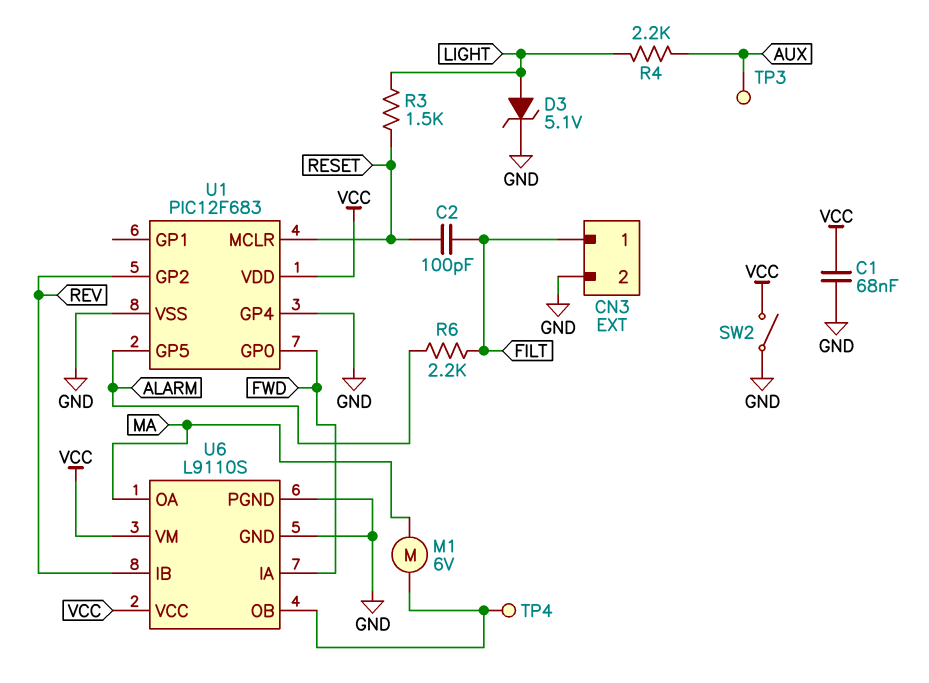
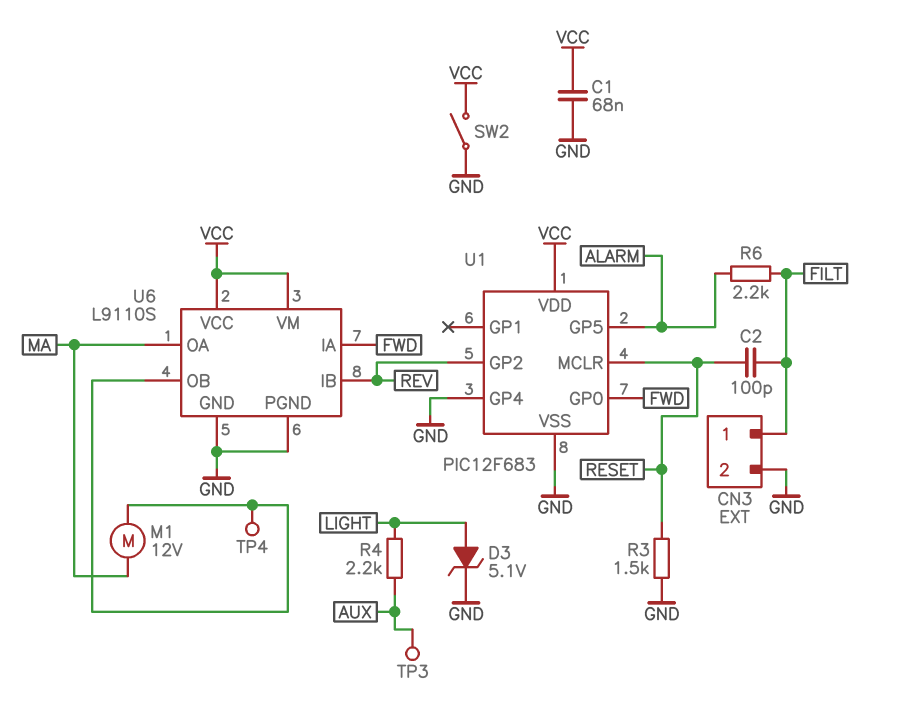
M1: motor 6V (MA, U6/OB) -> motor 12V (MA, U6/OB)
R3: 1.5k (LIGHT, RESET) -> 1.5k (GND, RESET)

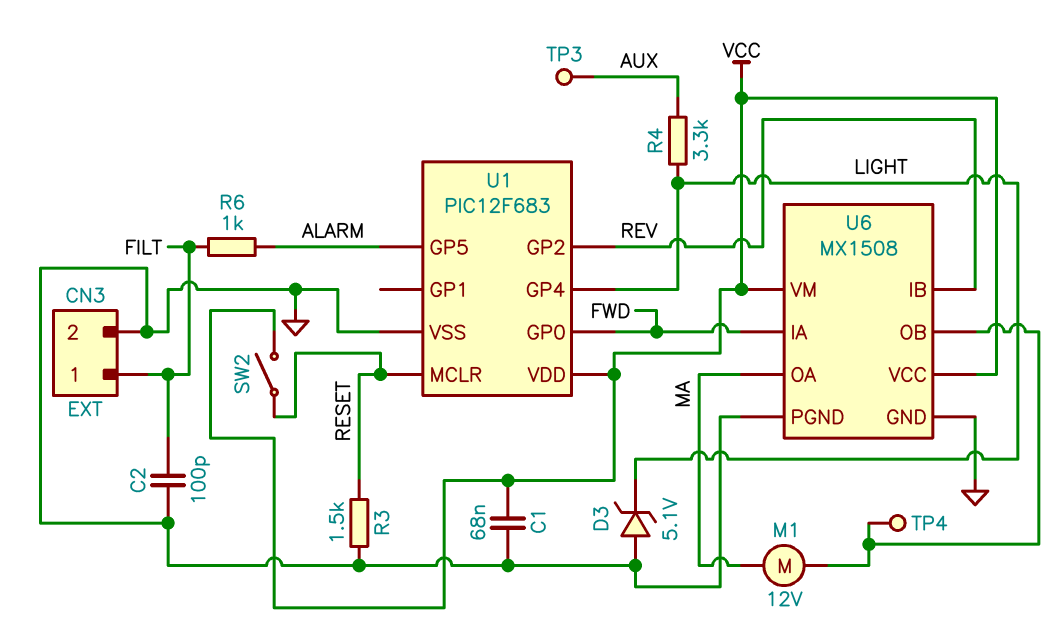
C2: 100pF (FILT, RESET) -> 100pF (FILT, GND)
D3: zener 5.1V (A LIGHT, K GND) -> zener 5.1V (A GND, K LIGHT)
R4: 2.2k (AUX, LIGHT) -> 3.3k (AUX, LIGHT)
R6: 2.2k (ALARM, FILT) -> 1k (ALARM, FILT)
SW2: switch (GND, VCC) -> switch (RESET, VCC)
U1 pin GP4: GND -> LIGHT
U6: L9110S -> MX1508

